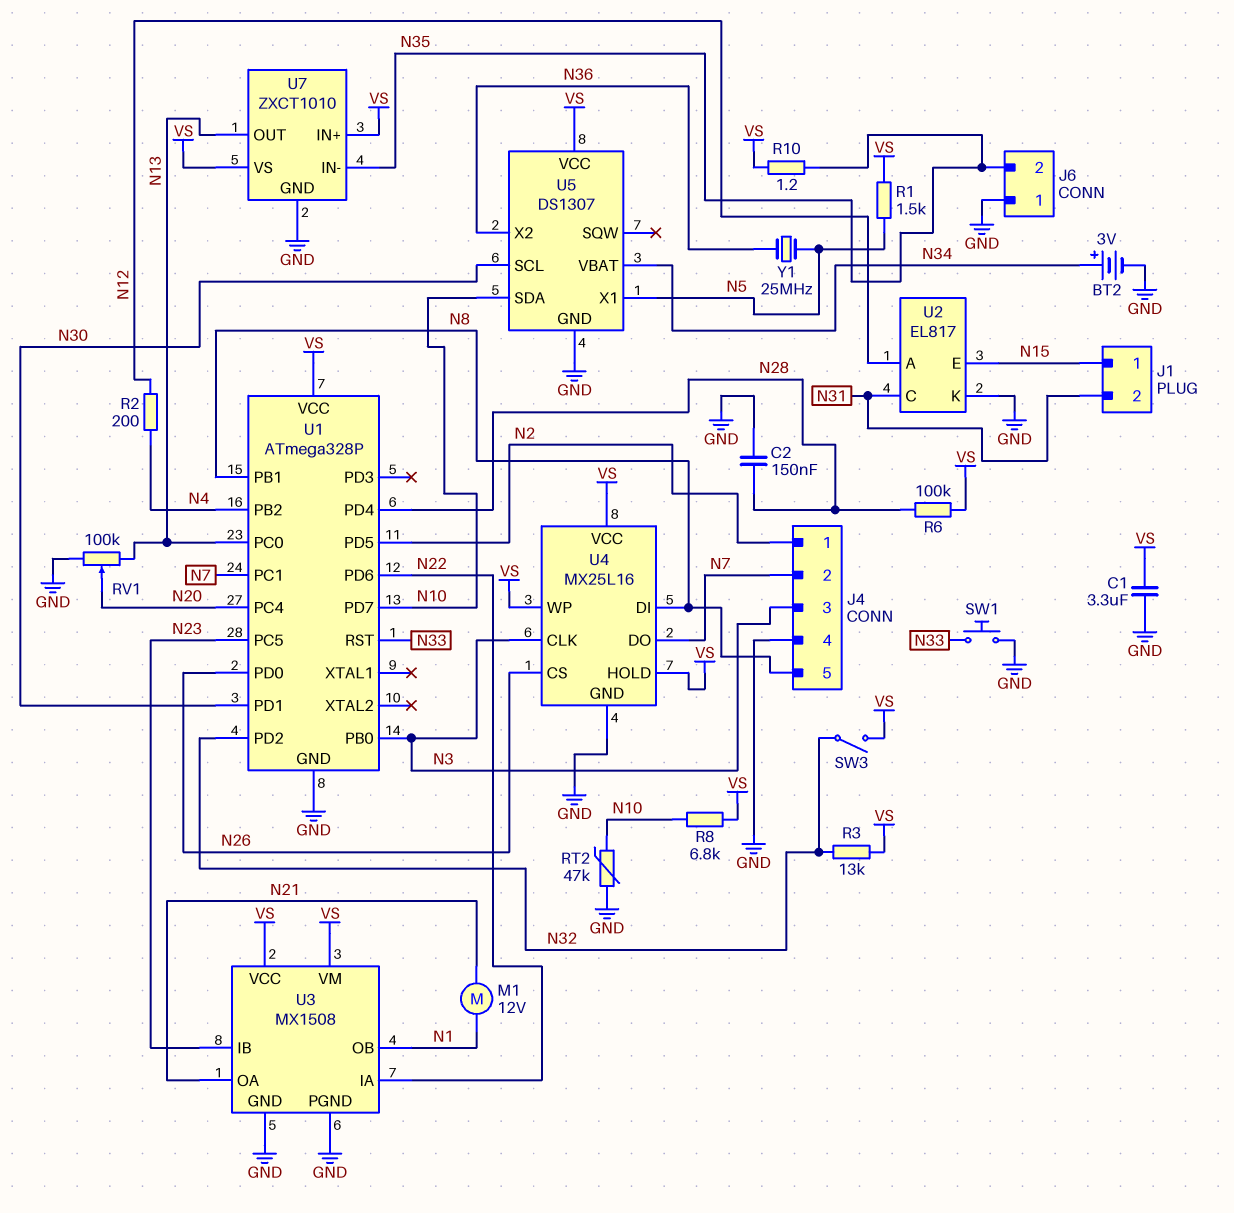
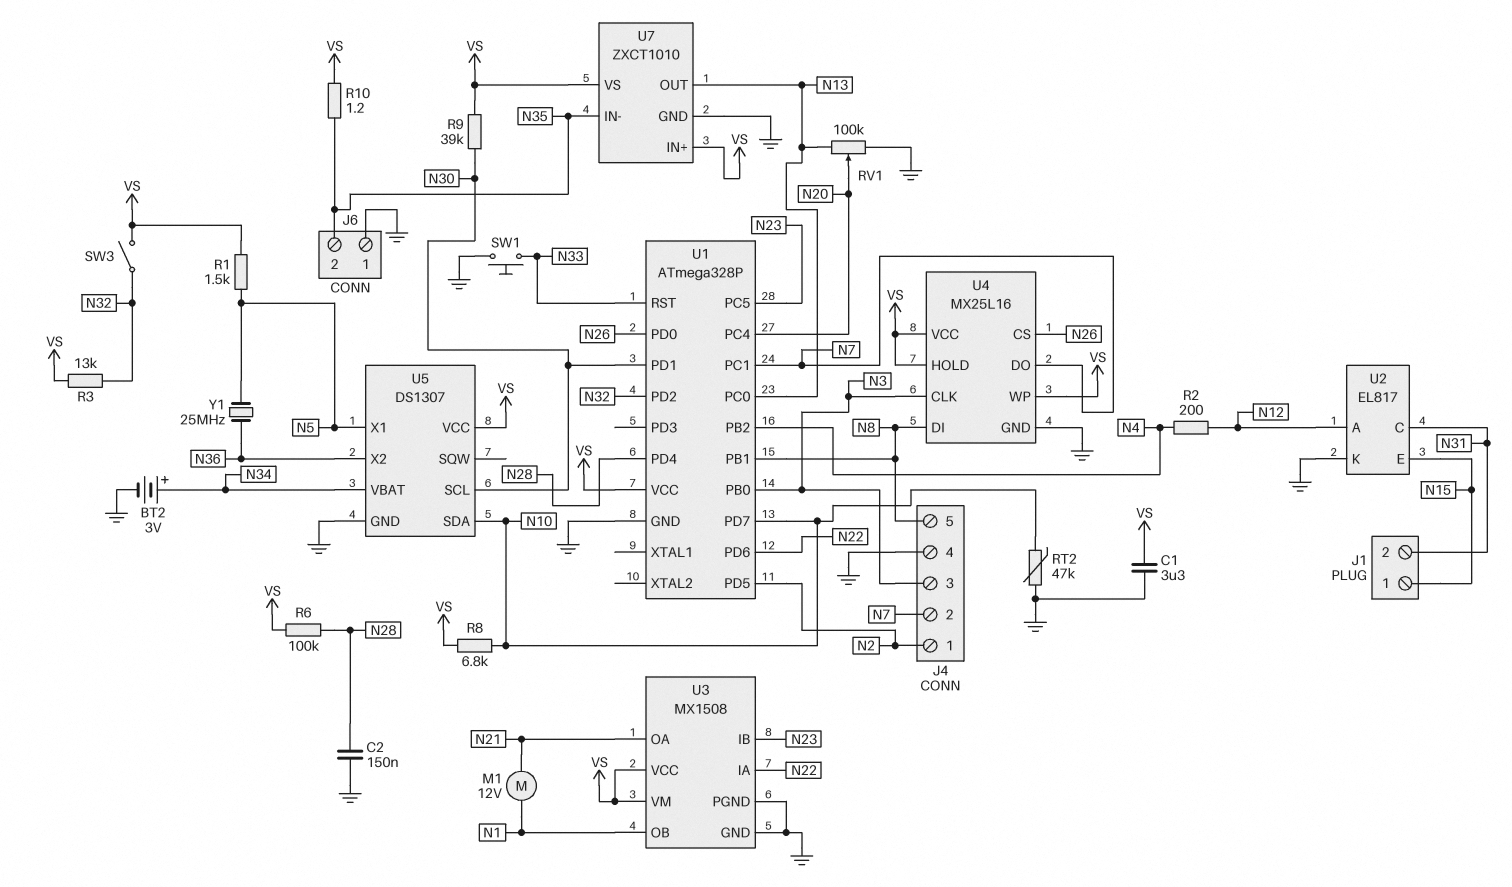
R9: none -> 39k (N30, VS)

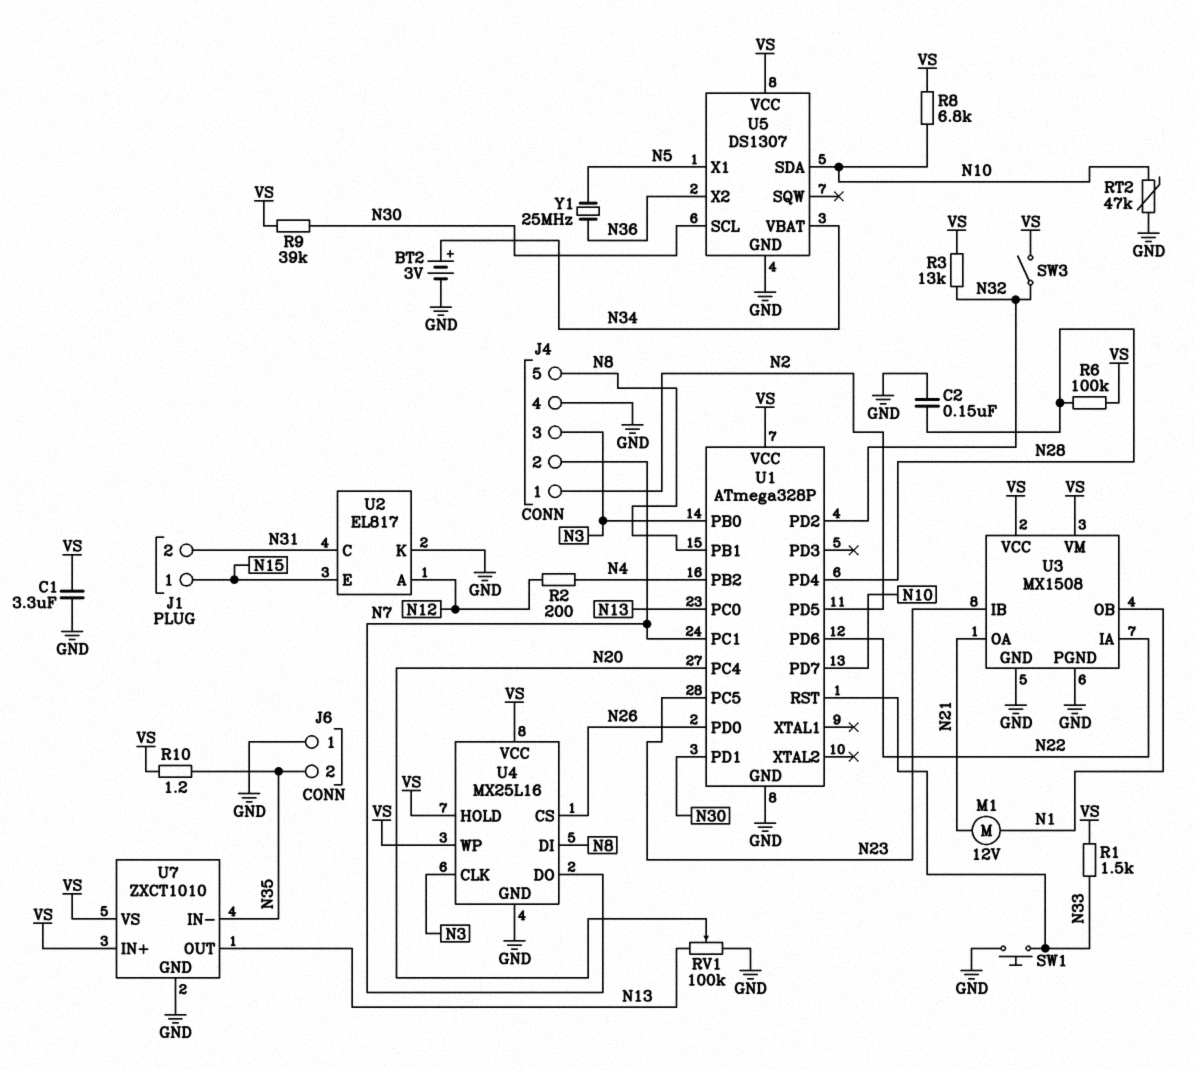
R1: 1.5k (N5, VS) -> 1.5k (N33, VS)

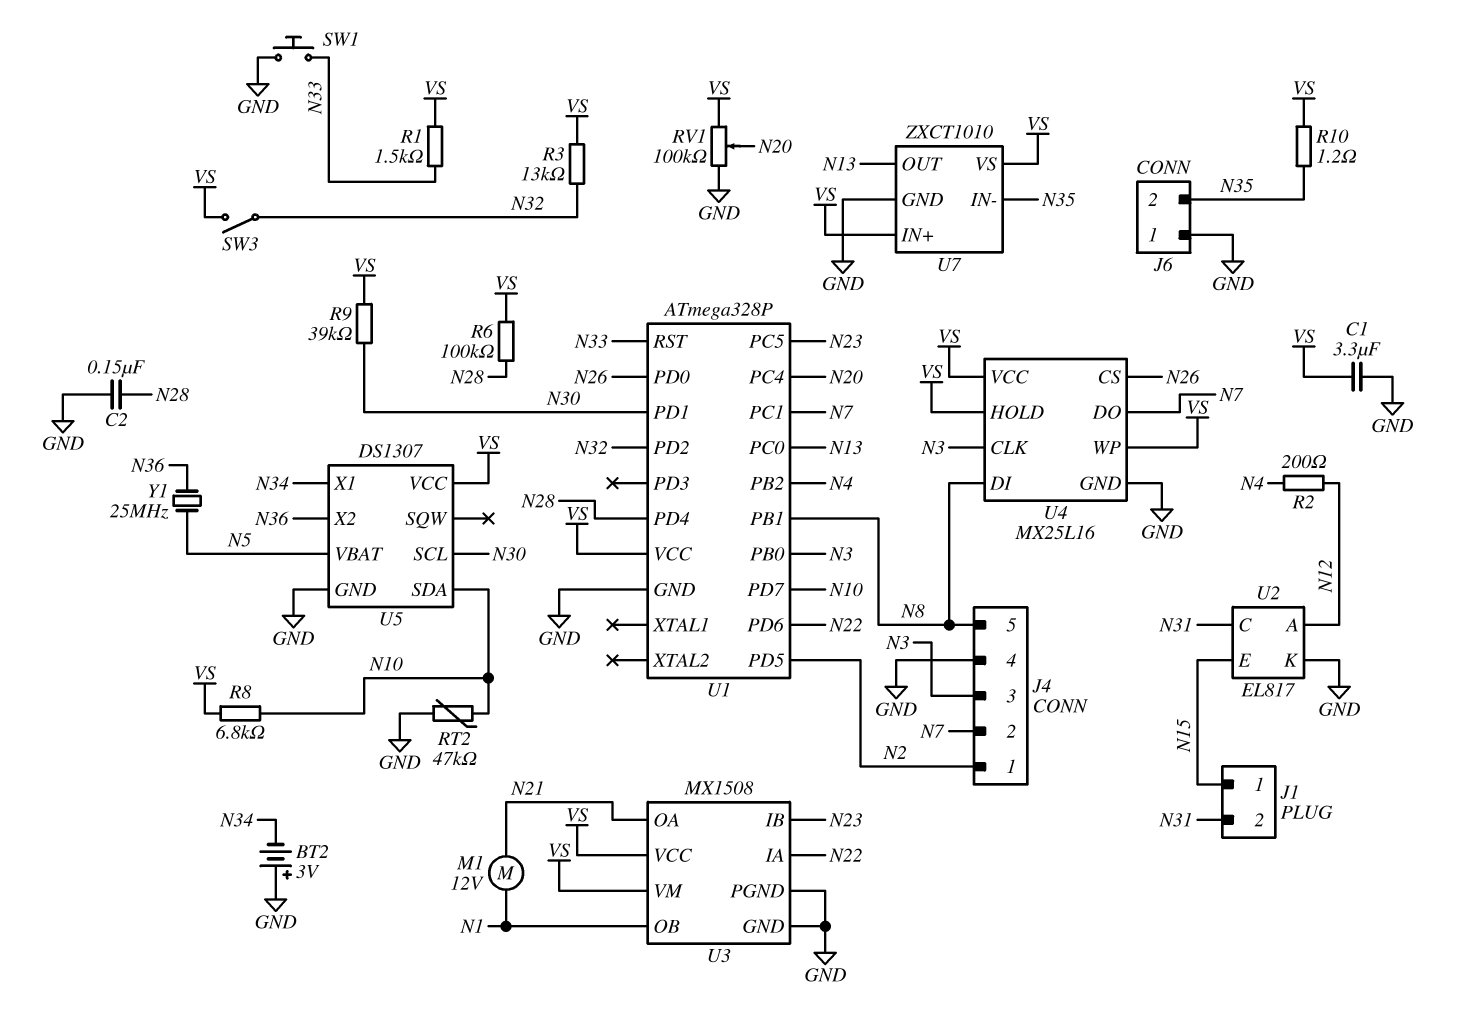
BT2: 3V (plus N34, minus GND) -> 3V (plus GND, minus N34)
RV1: 100k (GND, N13, wiper N20) -> 100k (GND, VS, wiper N20)
U5 pin VBAT: N34 -> N5
U5 pin X1: N5 -> N34

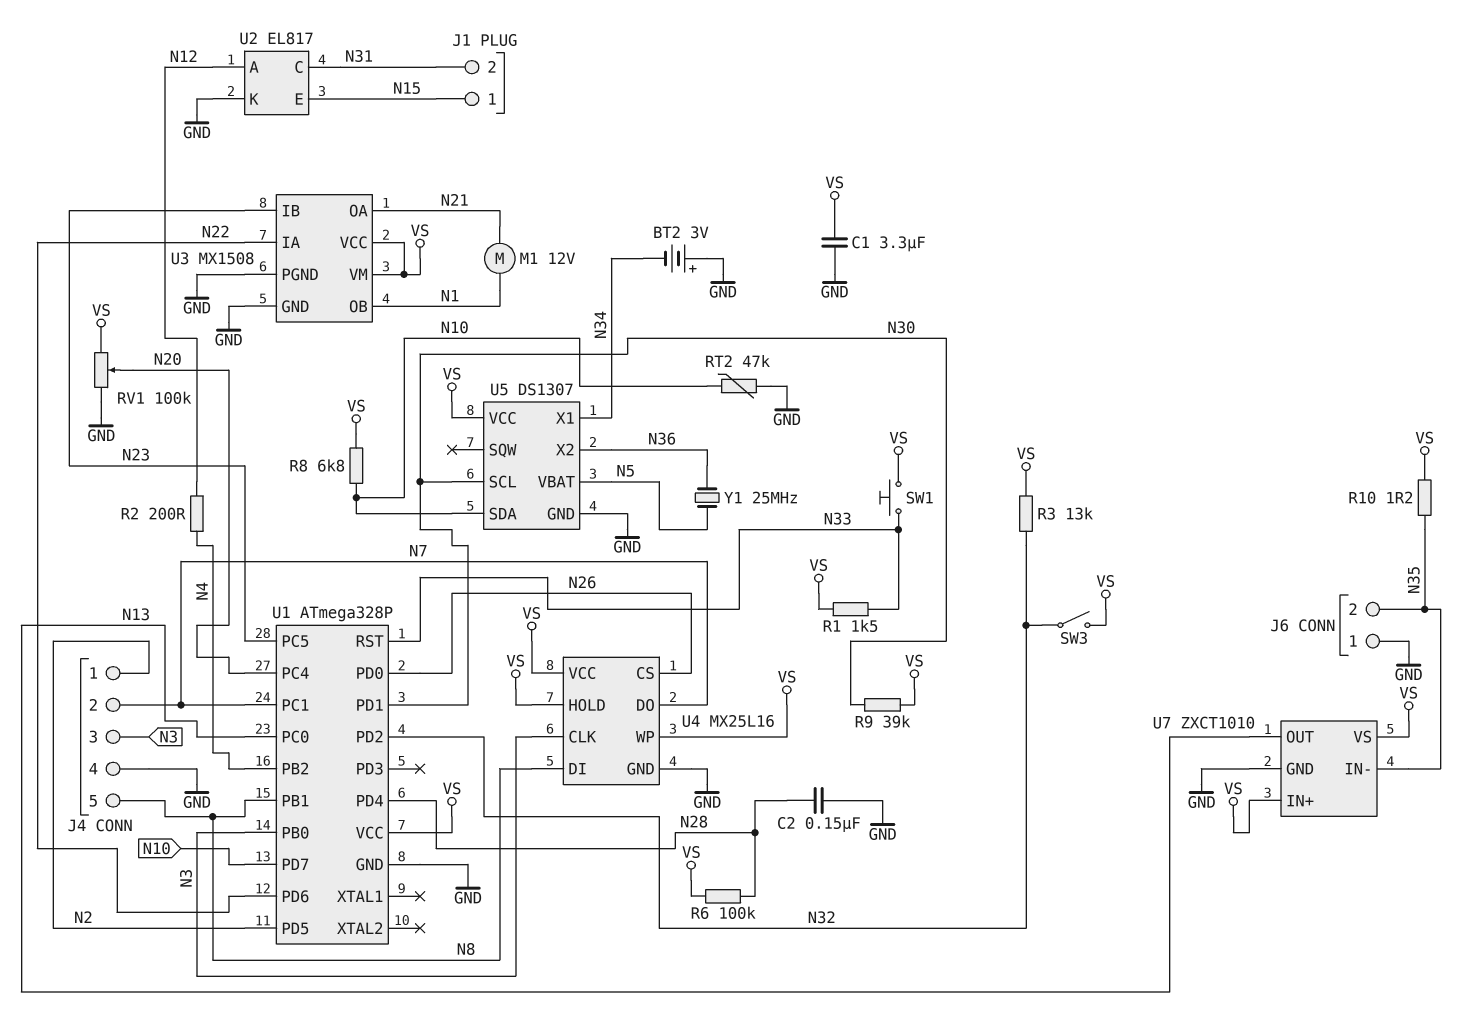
SW1: button (GND, N33) -> button (N33, VS)

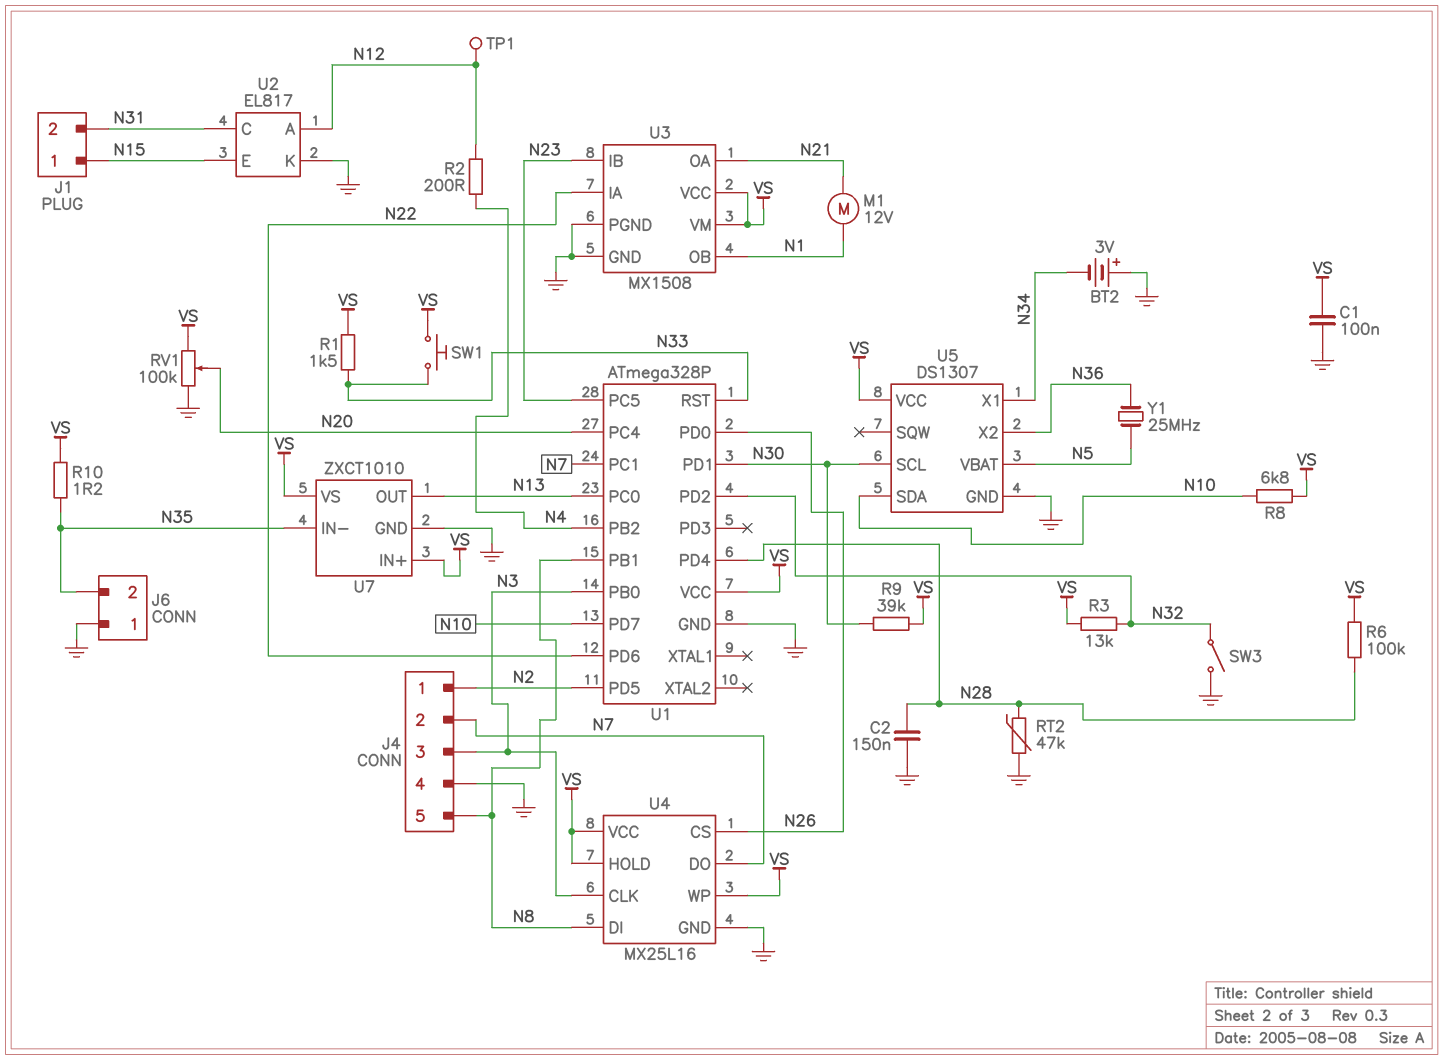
C1: 3.3uF (GND, VS) -> 100nF (GND, VS)
RT2: 47k (GND, N10) -> 47k (GND, N28)
SW3: switch (N32, VS) -> switch (GND, N32)
TP1: none -> test point (N12)

